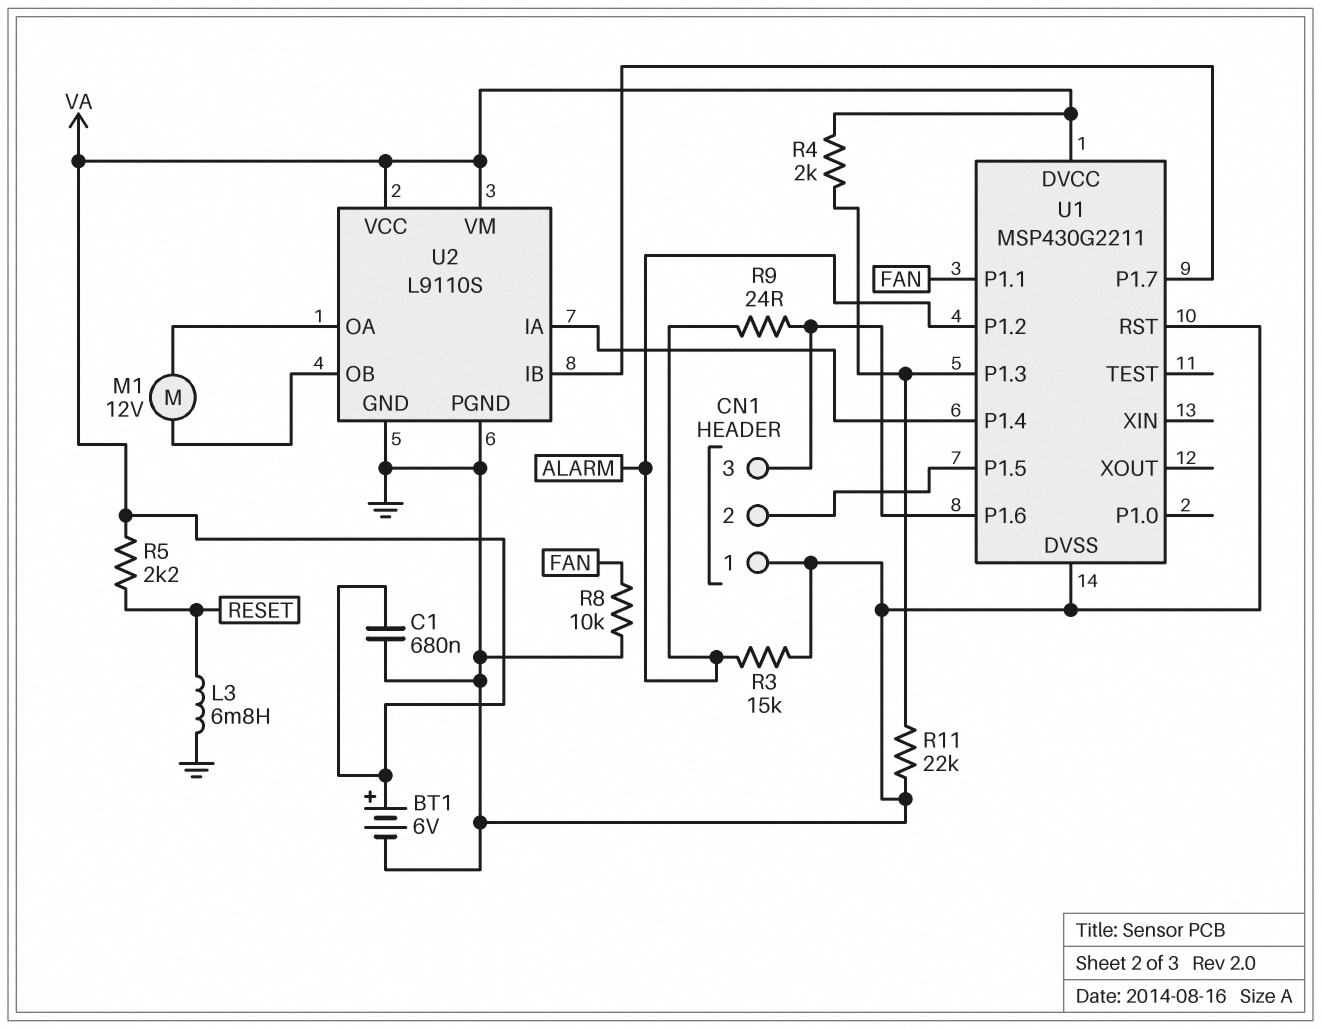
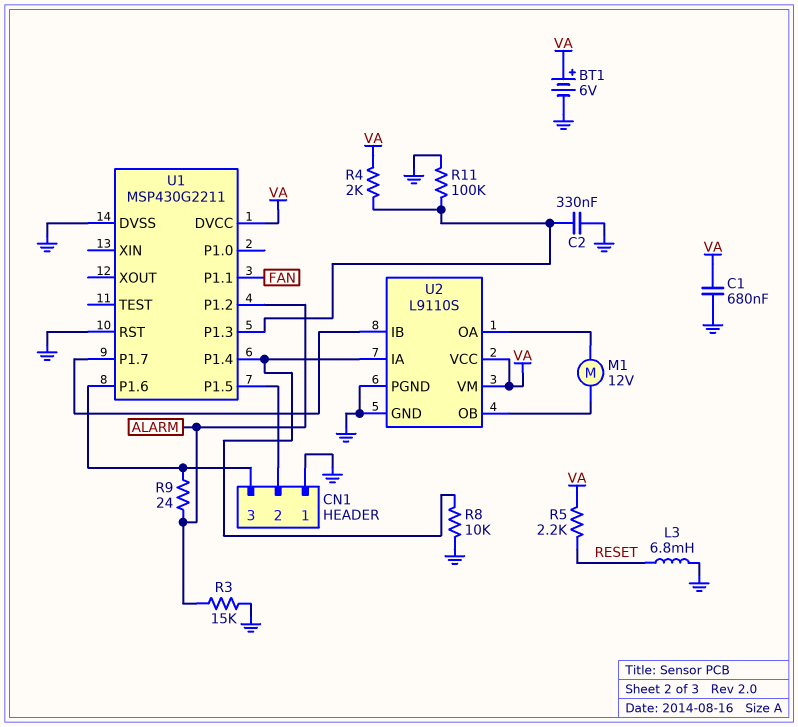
C2: none -> 330nF (GND, U1/P1.3)
R8: 10k (FAN, GND) -> 10k (GND, U1/P1.4)
R11: 22k (GND, U1/P1.3) -> 100k (GND, U1/P1.3)

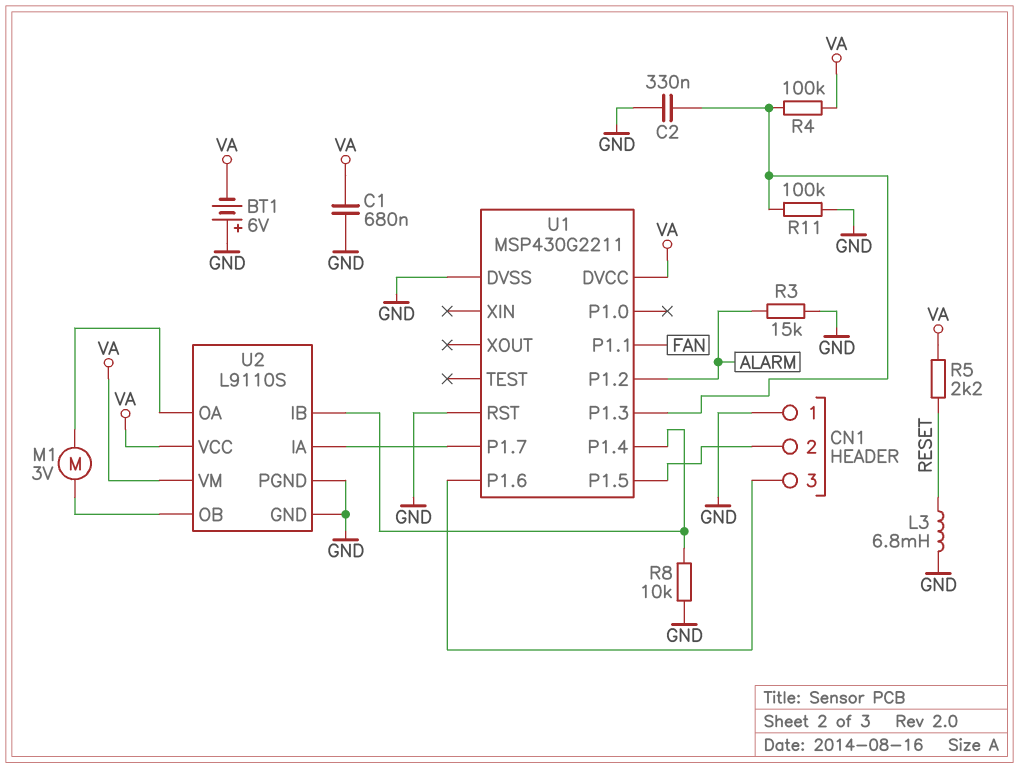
BT1: 6V (plus VA, minus GND) -> 6V (plus GND, minus VA)
M1: motor 12V (U2/OA, U2/OB) -> motor 3V (U2/OA, U2/OB)
R4: 2k (U1/P1.3, VA) -> 100k (U1/P1.3, VA)
R9: 24 (ALARM, CN1/3) -> none
U2 pin IA: U1/P1.4 -> U1/P1.7
U2 pin IB: U1/P1.7 -> U1/P1.4

